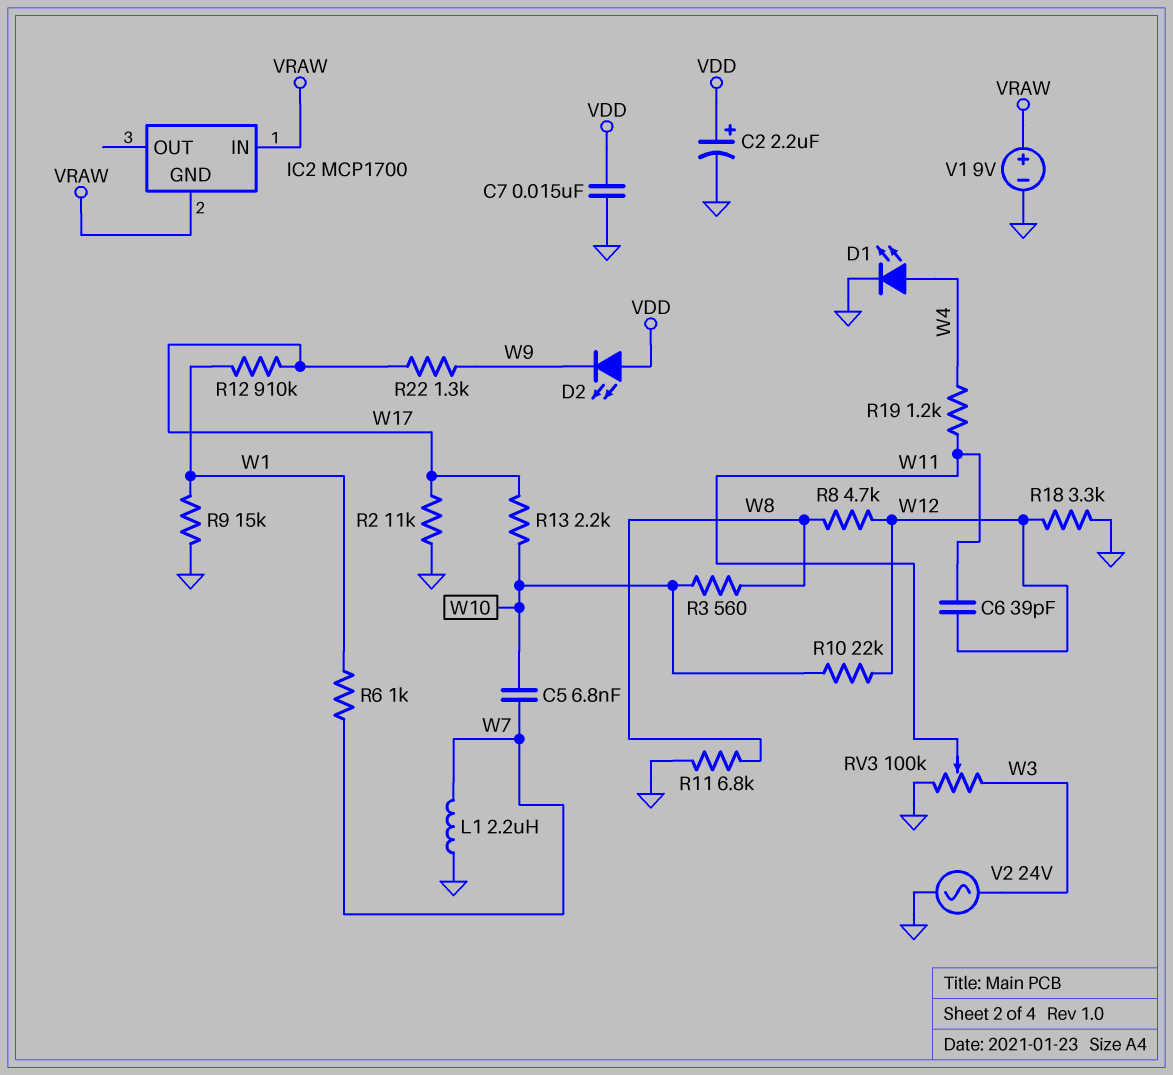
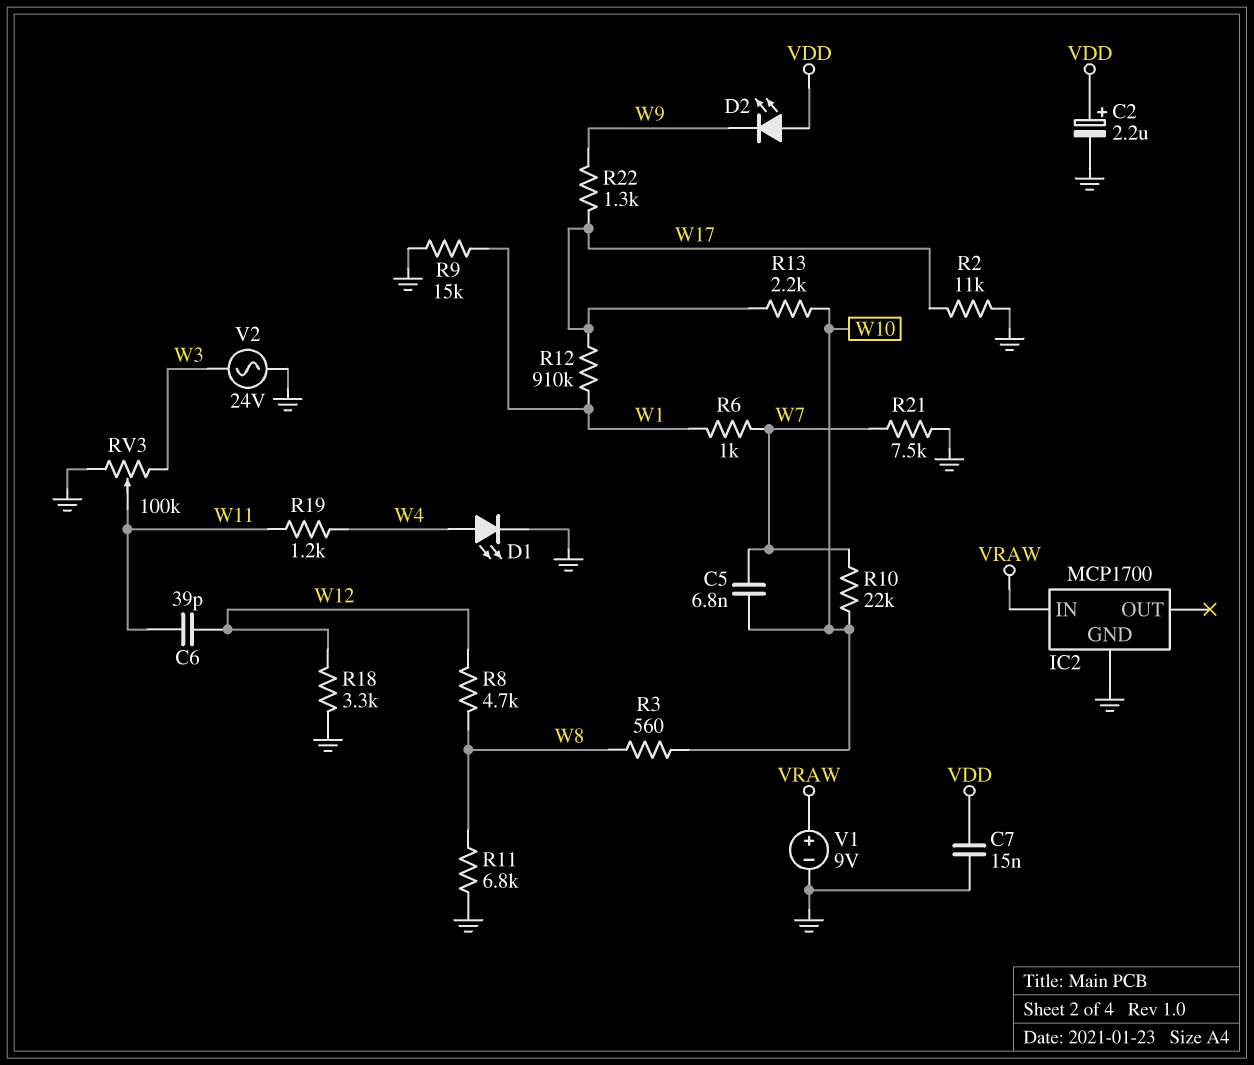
IC2 pin GND: VRAW -> GND
L1: 2.2uH (GND, W7) -> none
R10: 22k (W10, W12) -> 22k (W7, W10)
R21: none -> 7.5k (GND, W7)

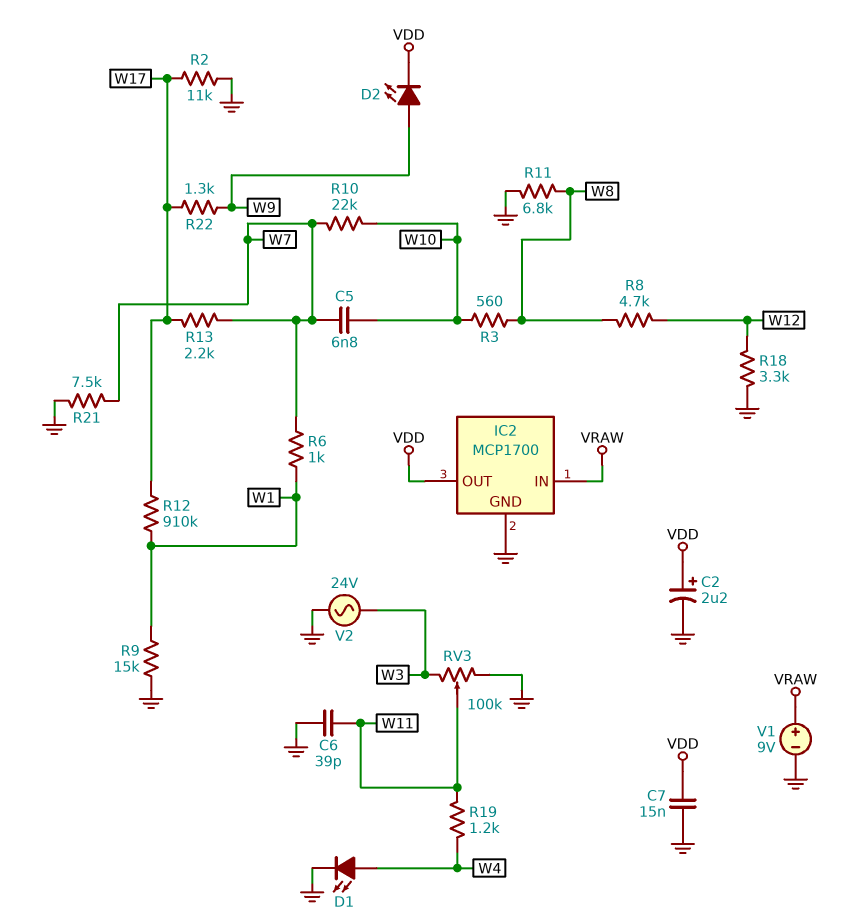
C6: 39pF (W11, W12) -> 39pF (GND, W11)
D2: LED (A VDD, K W9) -> LED (A W9, K VDD)
IC2 pin OUT: none -> VDD
R13: 2.2k (W10, W17) -> 2.2k (W7, W17)

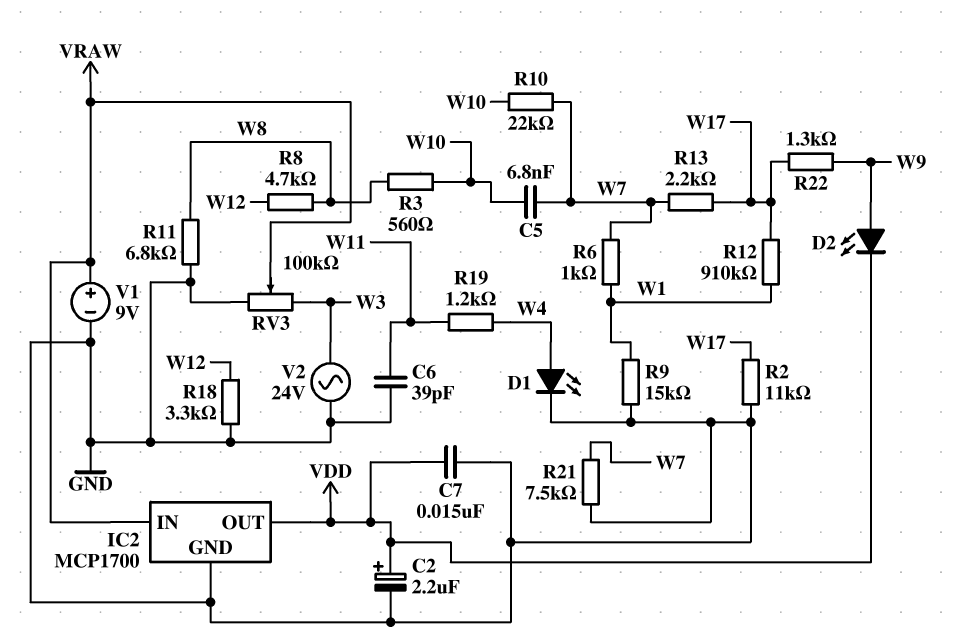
RV3: 100k (GND, W3, wiper W11) -> 100k (GND, W3, wiper VRAW)

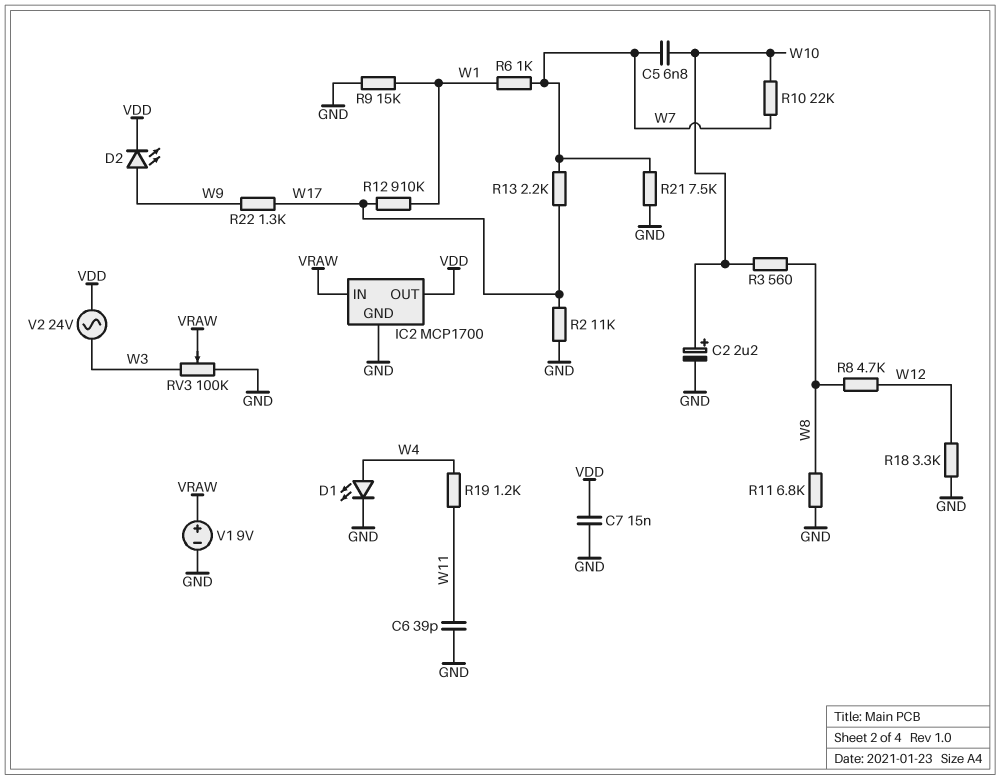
C2: 2.2uF (plus VDD, minus GND) -> 2.2uF (plus W10, minus GND)
V2: AC 24V (GND, W3) -> AC 24V (VDD, W3)

